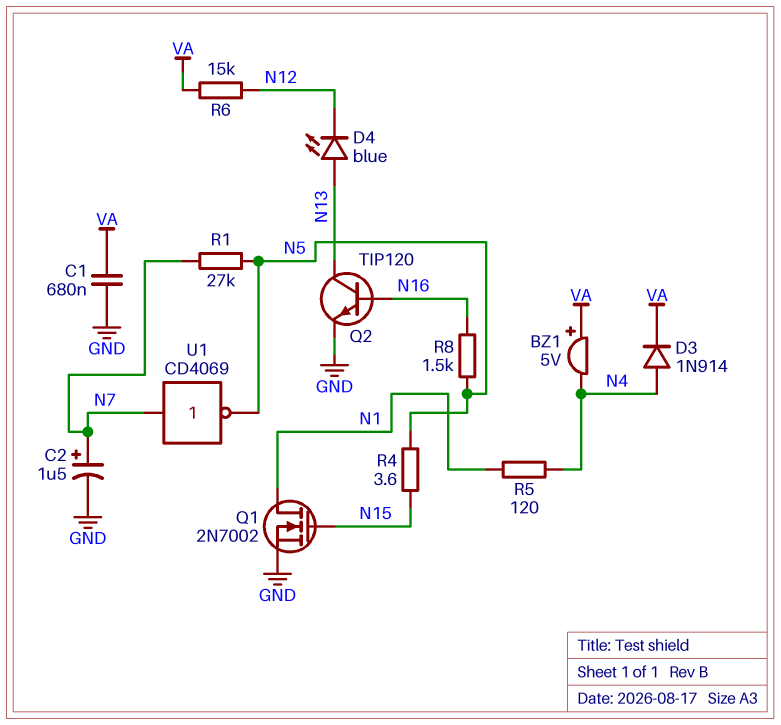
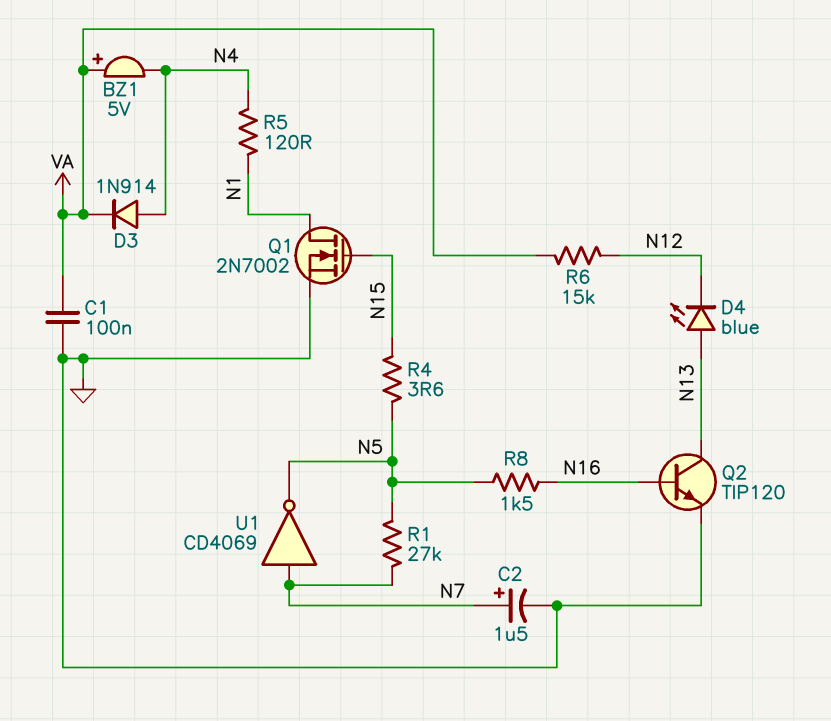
C1: 680nF (GND, VA) -> 100nF (GND, VA)

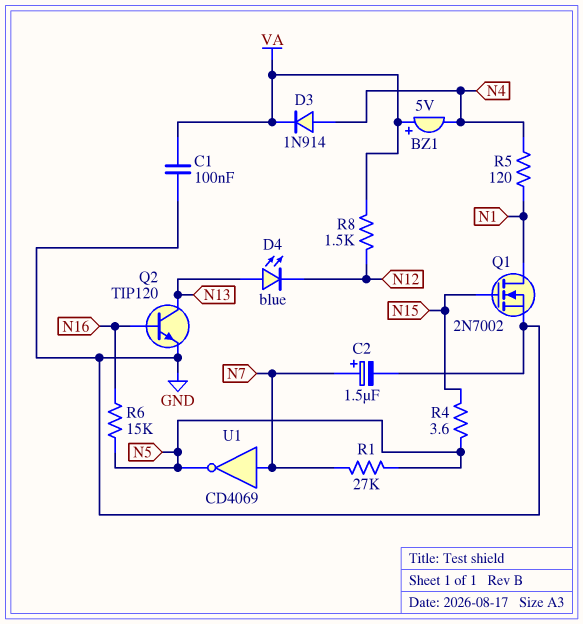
R6: 15k (N12, VA) -> 15k (N5, N16)
R8: 1.5k (N5, N16) -> 1.5k (N12, VA)

